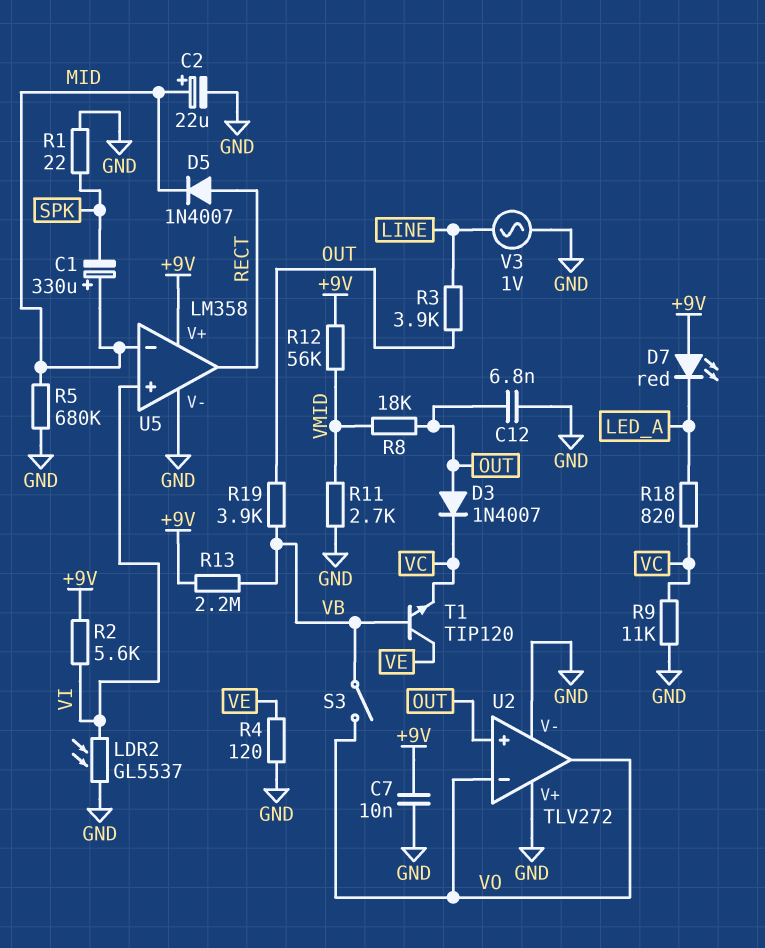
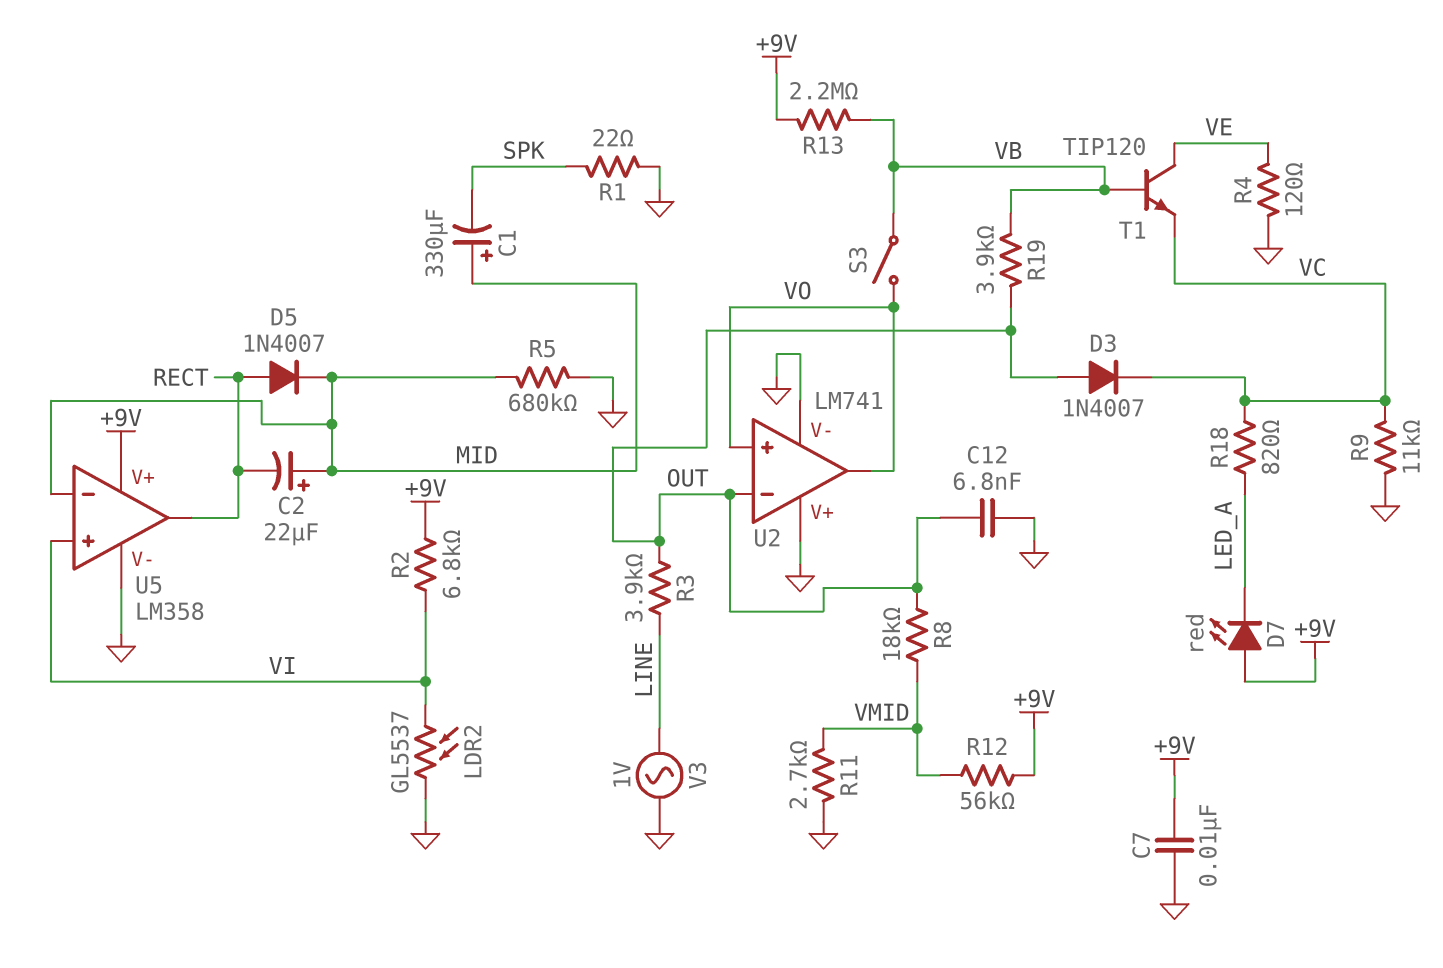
C2: 22uF (plus MID, minus GND) -> 22uF (plus MID, minus RECT)
R2: 5.6k (+9V, VI) -> 6.8k (+9V, VI)
U2: TLV272 -> LM741
U2 pin in+: OUT -> VO
U2 pin in-: VO -> OUT

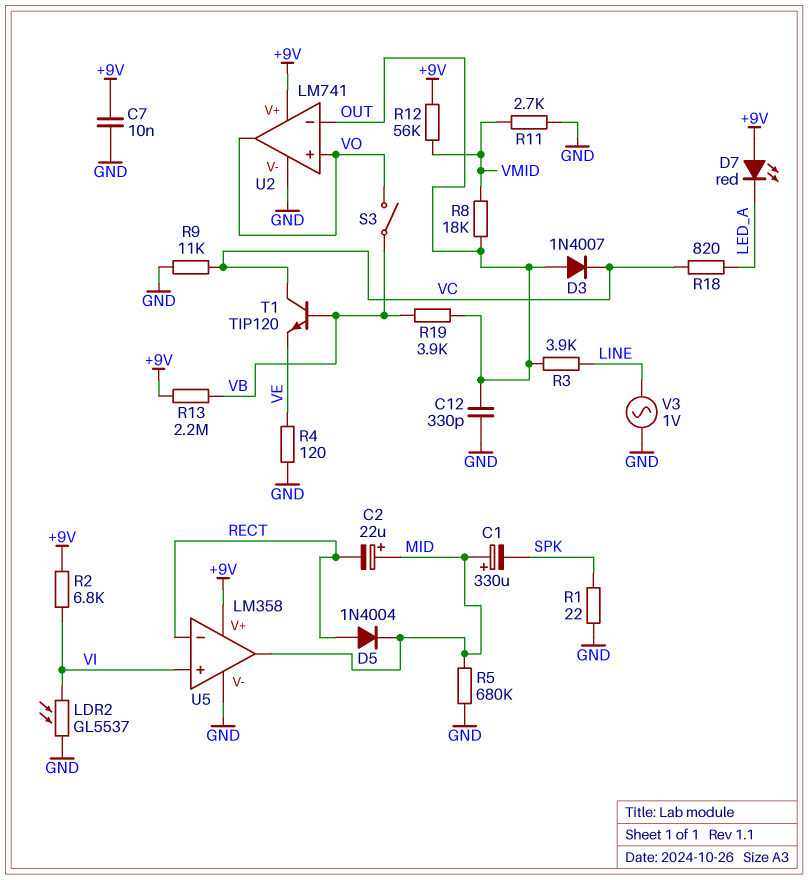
C12: 6.8nF (GND, OUT) -> 330pF (GND, OUT)
D5: diode 1N4007 (A RECT, K MID) -> diode 1N4004 (A RECT, K MID)
T1: NPN TIP120 (B VB, C VE, E VC) -> NPN TIP120 (B VB, C VC, E VE)
U2 pin V+: GND -> +9V
U5 pin in-: MID -> RECT
U5 pin out: RECT -> MID

